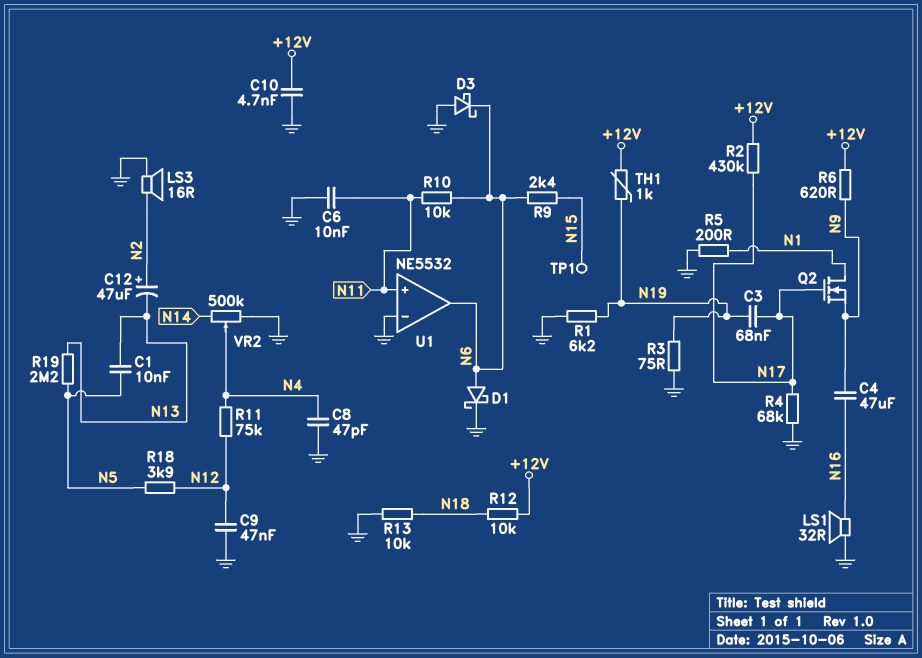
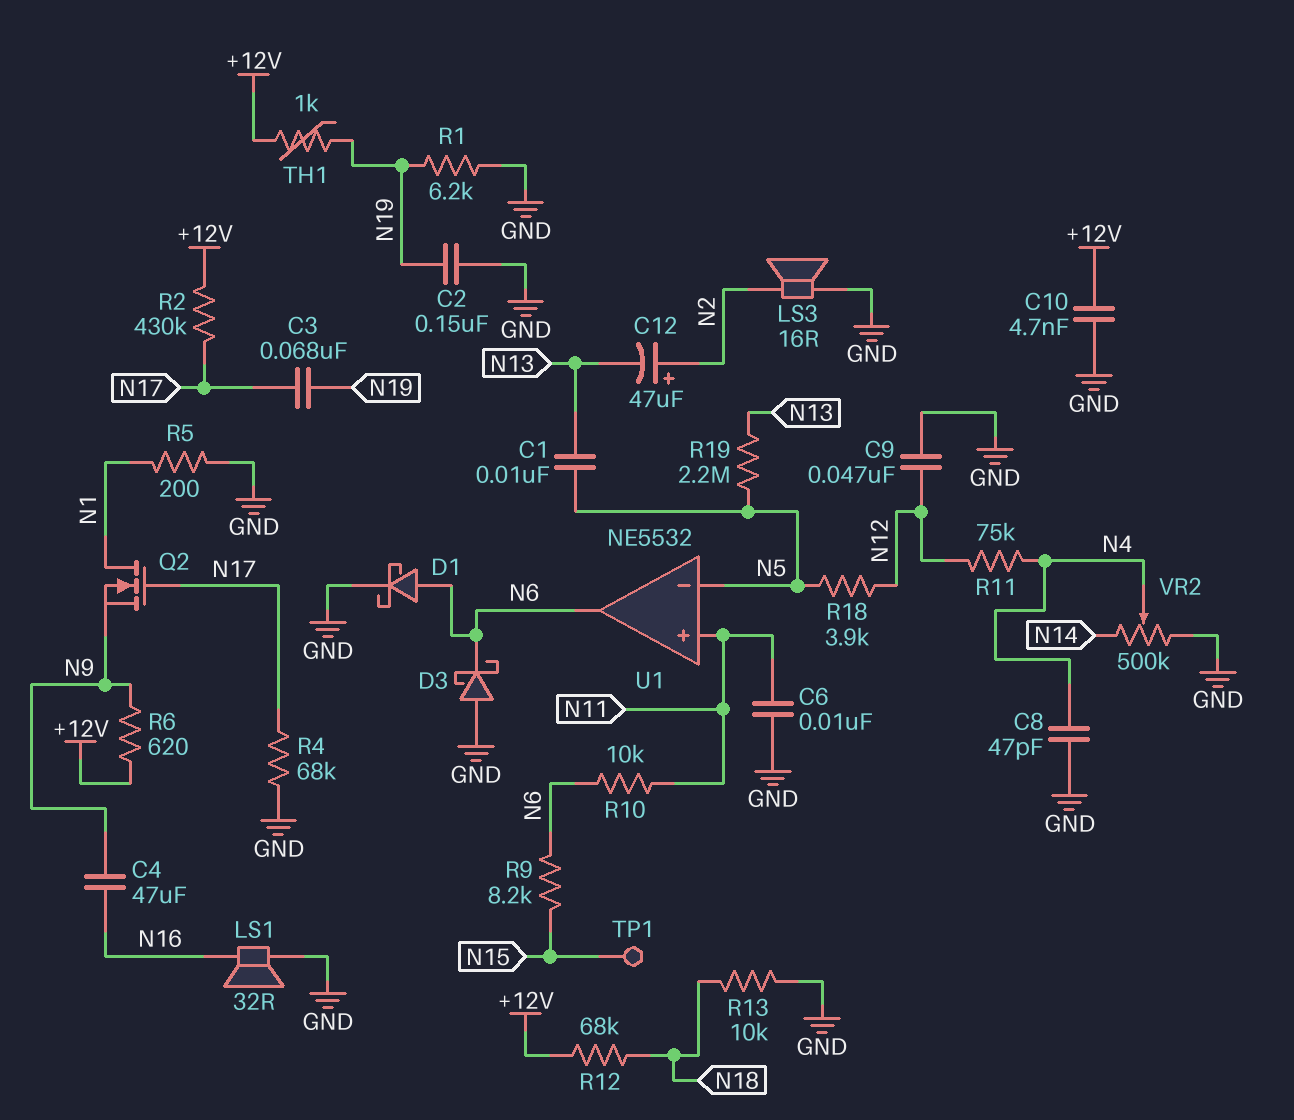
C2: none -> 150nF (GND, N19)
R3: 75 (GND, N19) -> none
R9: 2.4k (N6, N15) -> 8.2k (N6, N15)
R12: 10k (+12V, N18) -> 68k (+12V, N18)
U1 pin in-: GND -> N5

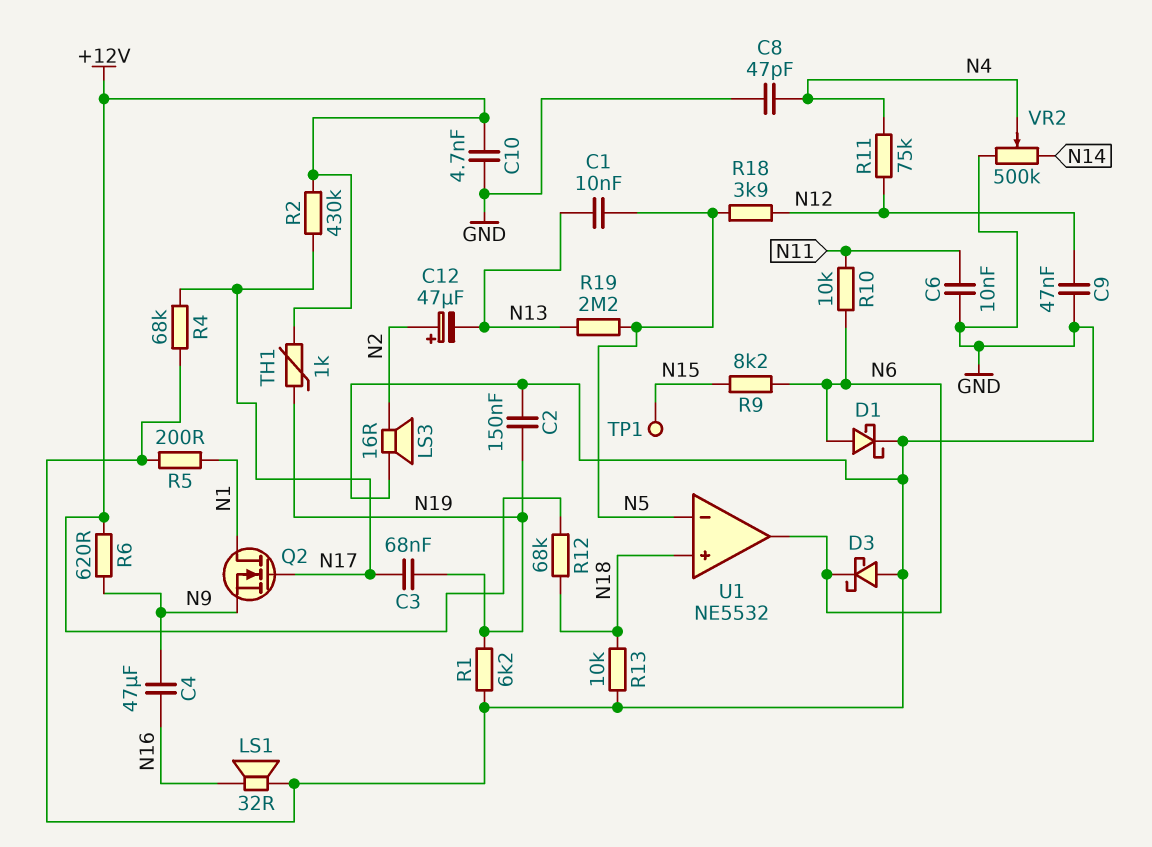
U1 pin in+: N11 -> N18

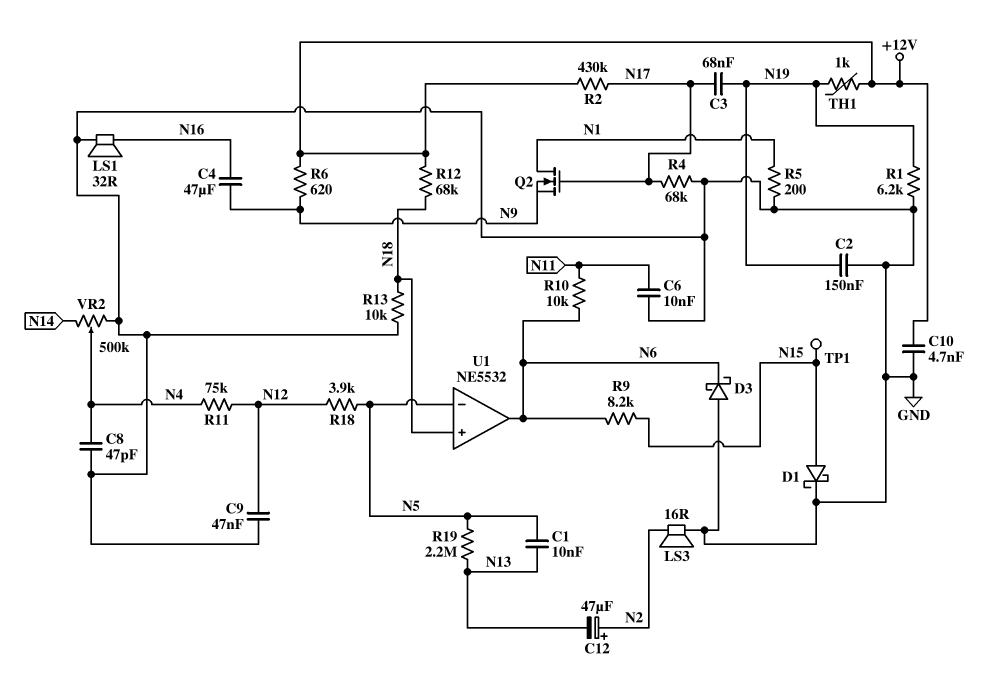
D1: schottky (A N6, K GND) -> schottky (A N15, K GND)

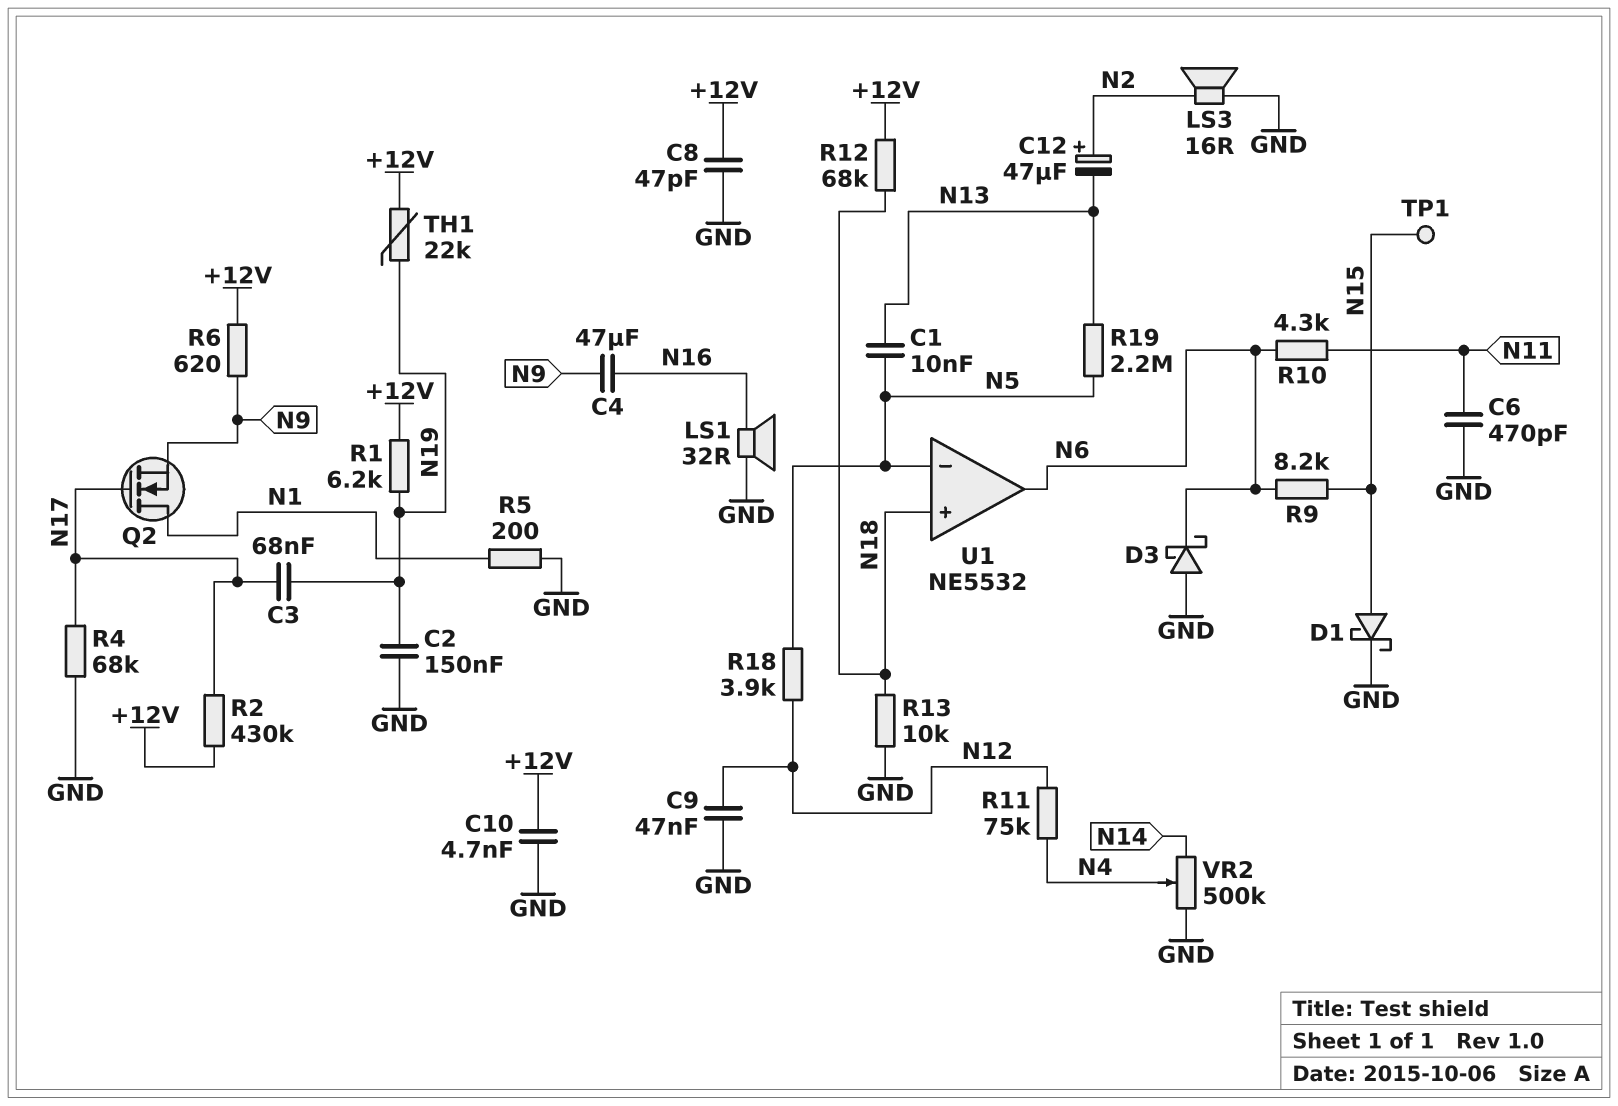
C6: 10nF (GND, N11) -> 470pF (GND, N11)
C8: 47pF (GND, N4) -> 47pF (+12V, GND)
R1: 6.2k (GND, N19) -> 6.2k (+12V, N19)
R10: 10k (N6, N11) -> 4.3k (N6, N11)
TH1: 1k (+12V, N19) -> 22k (+12V, N19)

